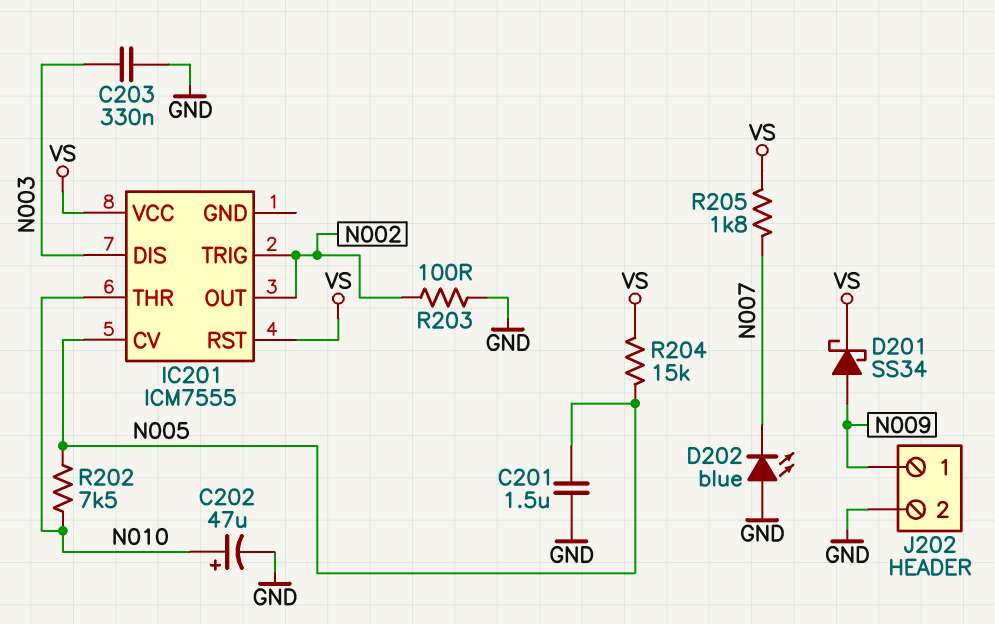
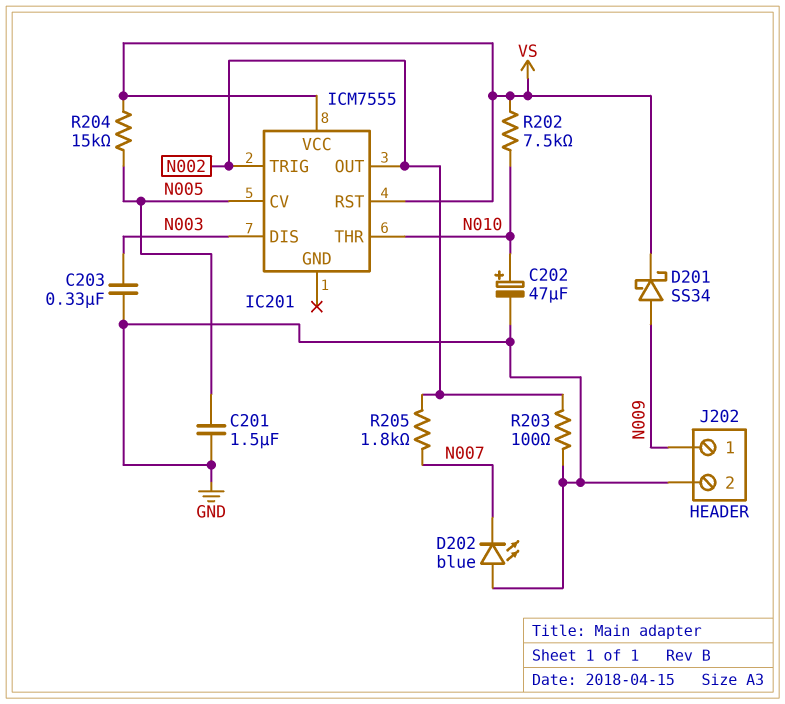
R202: 7.5k (N005, N010) -> 7.5k (N010, VS)
R205: 1.8k (N007, VS) -> 1.8k (N002, N007)

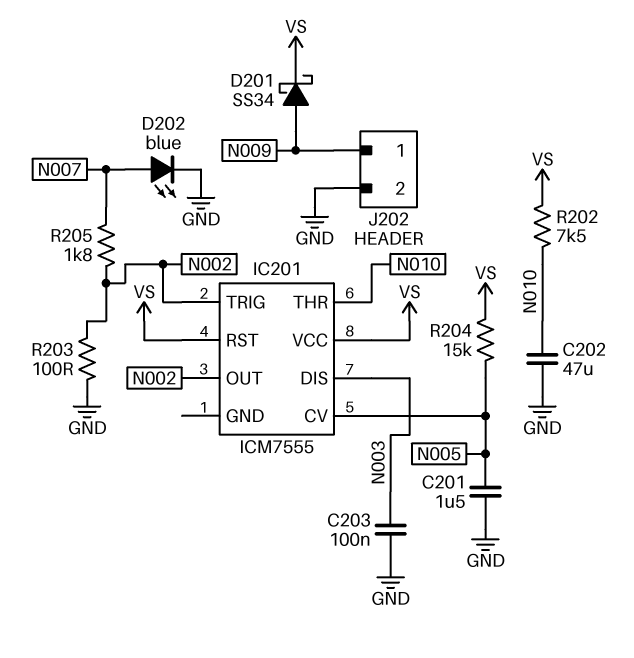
C202: 47uF (plus N010, minus GND) -> 47uF (GND, N010)
C203: 330nF (GND, N003) -> 100nF (GND, N003)
D202: LED blue (A GND, K N007) -> LED blue (A N007, K GND)

